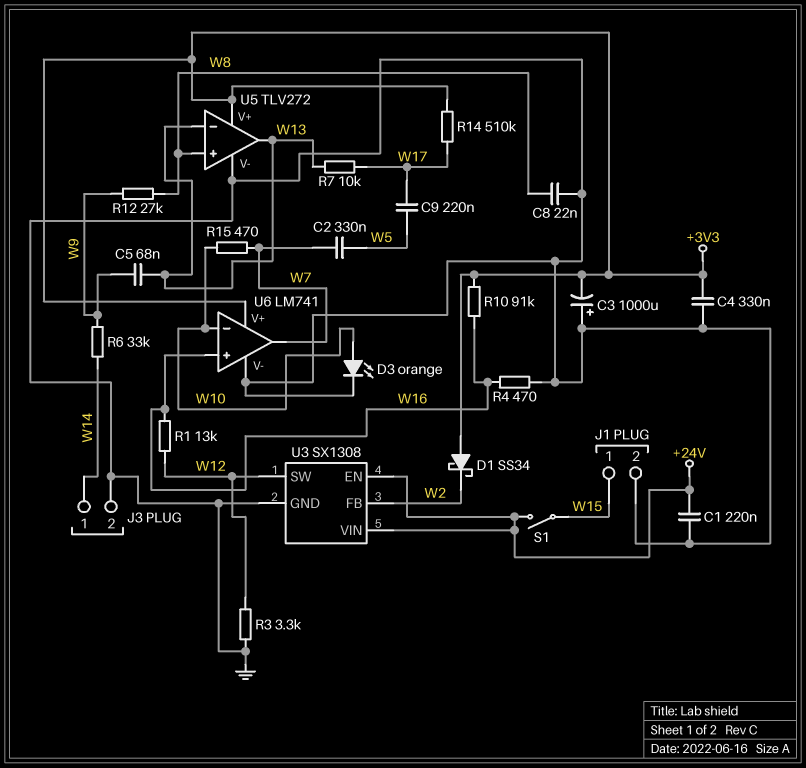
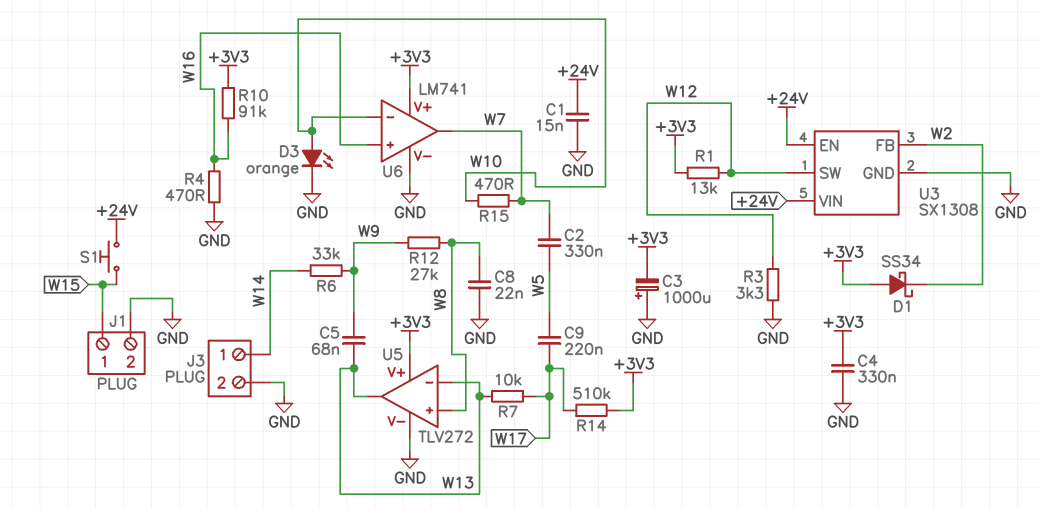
C1: 220nF (+24V, GND) -> 15nF (+24V, GND)
R1: 13k (W12, W16) -> 13k (+3V3, W12)
S1: switch (+24V, W15) -> button (+24V, W15)

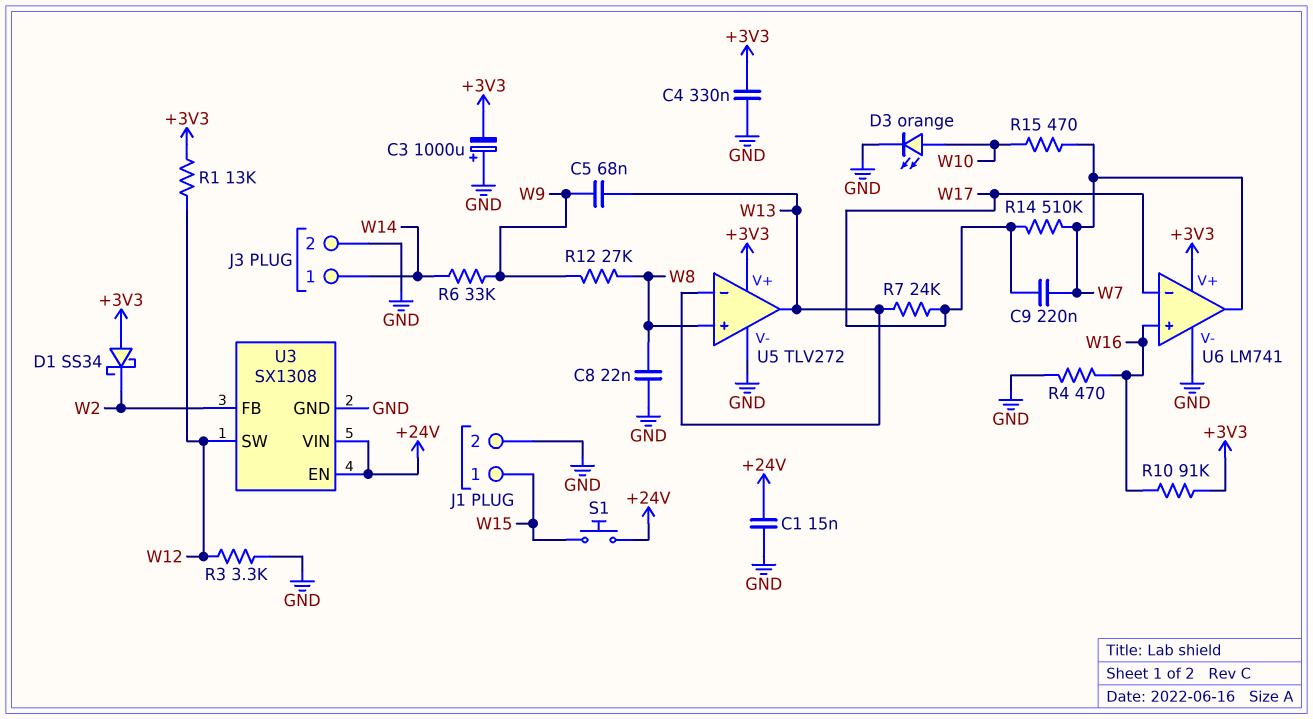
C2: 330nF (W5, W7) -> none
C9: 220nF (W5, W17) -> 220nF (W7, W17)
R7: 10k (W13, W17) -> 24k (W13, W17)
R14: 510k (+3V3, W17) -> 510k (W7, W17)
U6 pin in-: W10 -> W17

